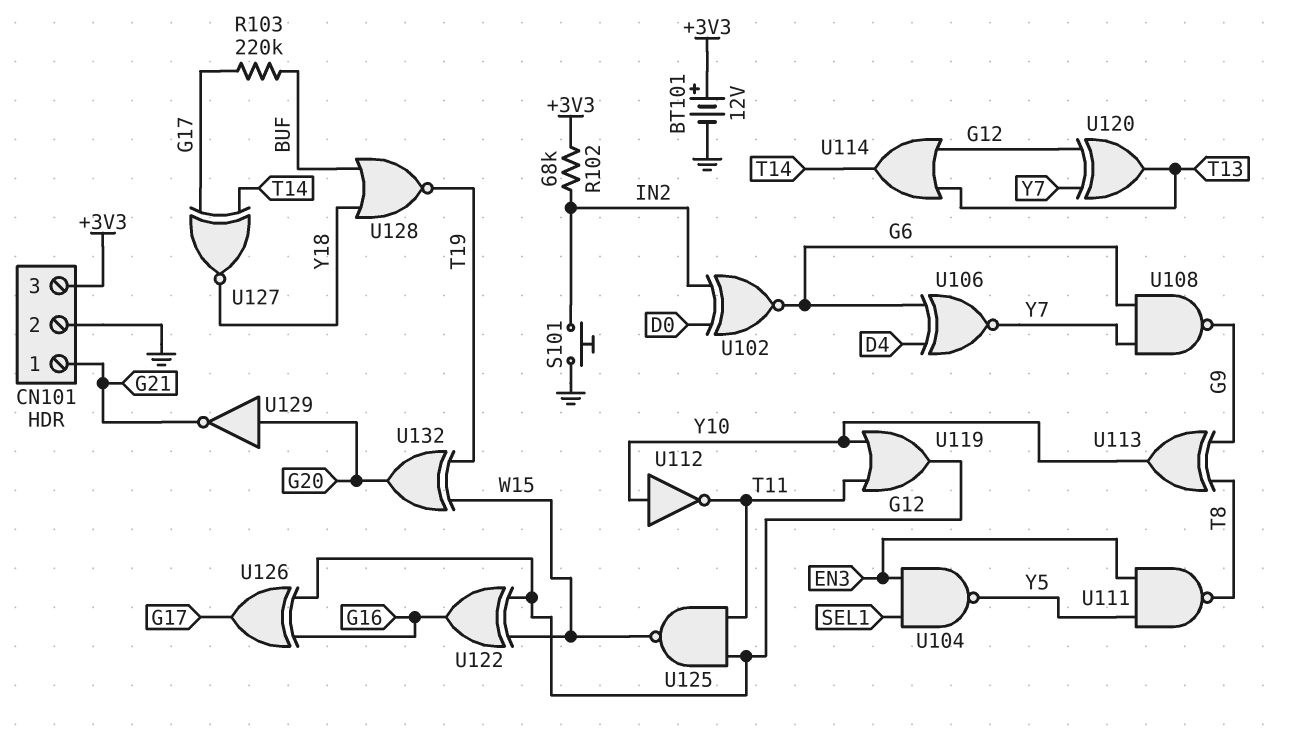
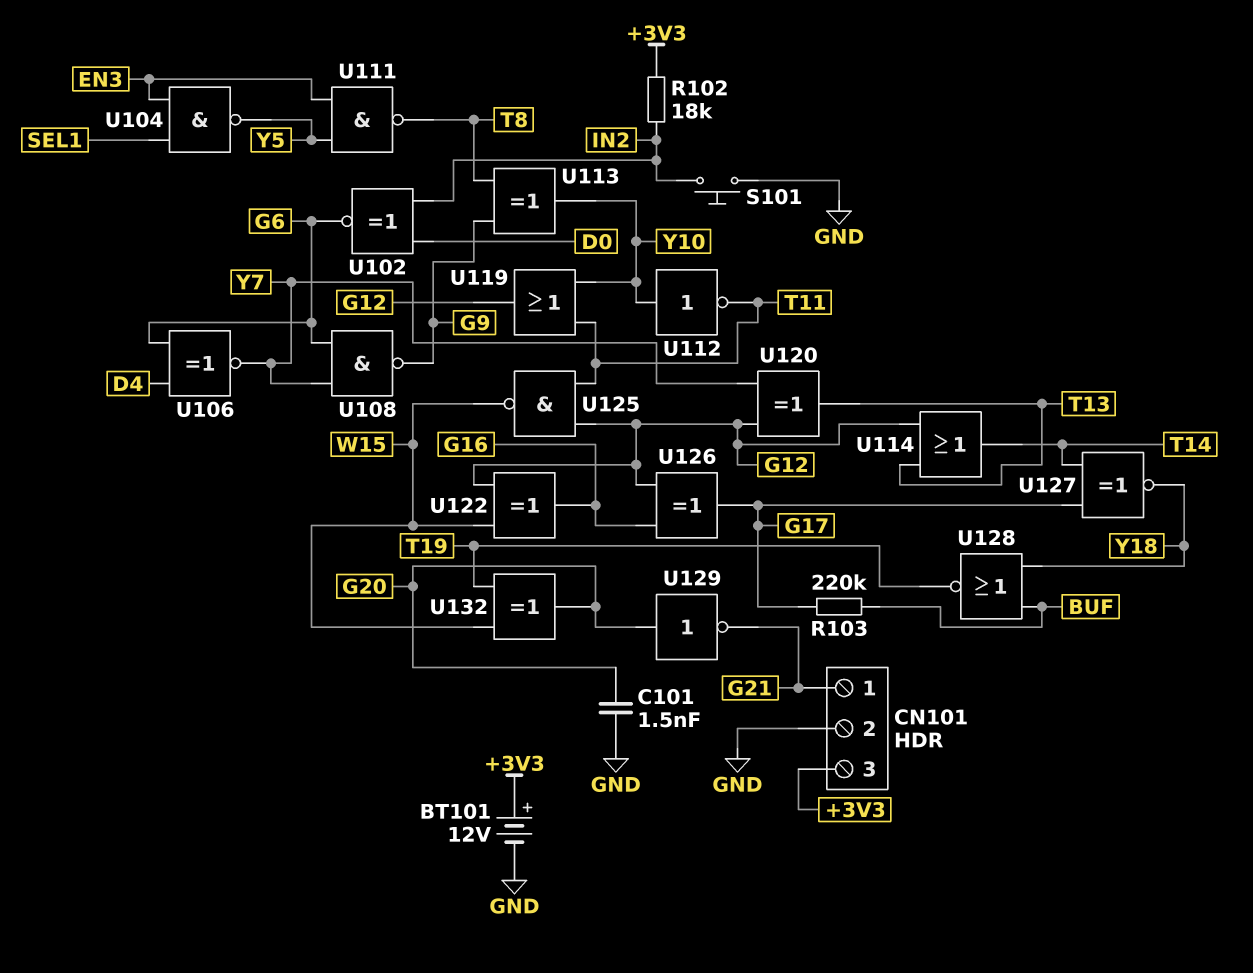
C101: none -> 1.5nF (G20, GND)
R102: 68k (+3V3, IN2) -> 18k (+3V3, IN2)

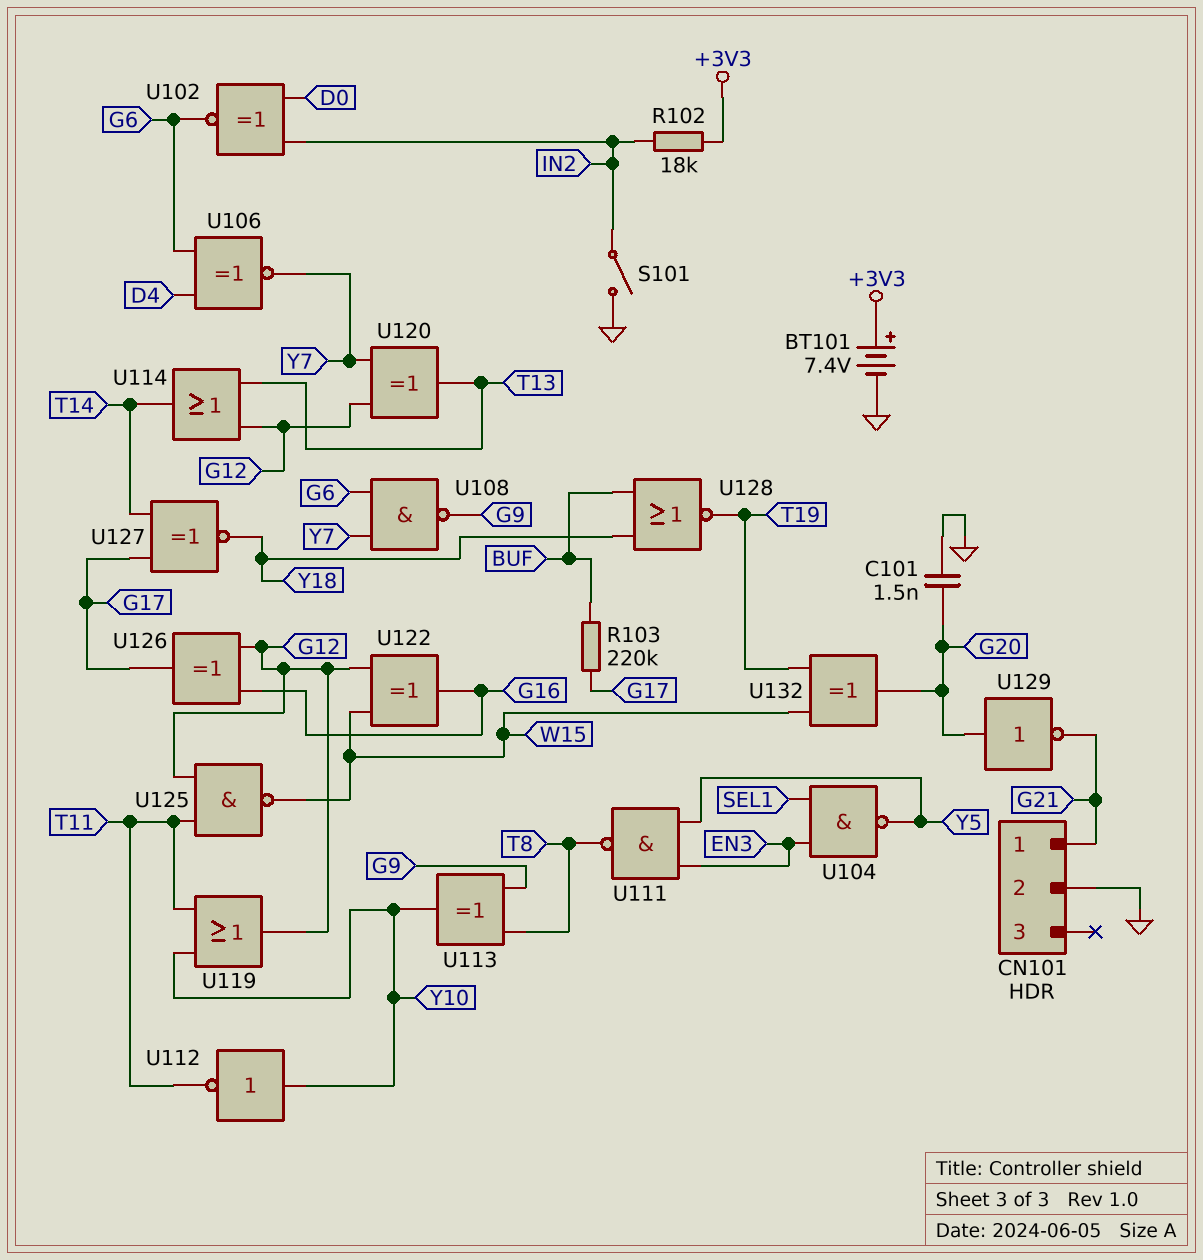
BT101: 12V (plus +3V3, minus GND) -> 7.4V (plus +3V3, minus GND)
CN101 pin 3: +3V3 -> none
S101: button (GND, IN2) -> switch (GND, IN2)

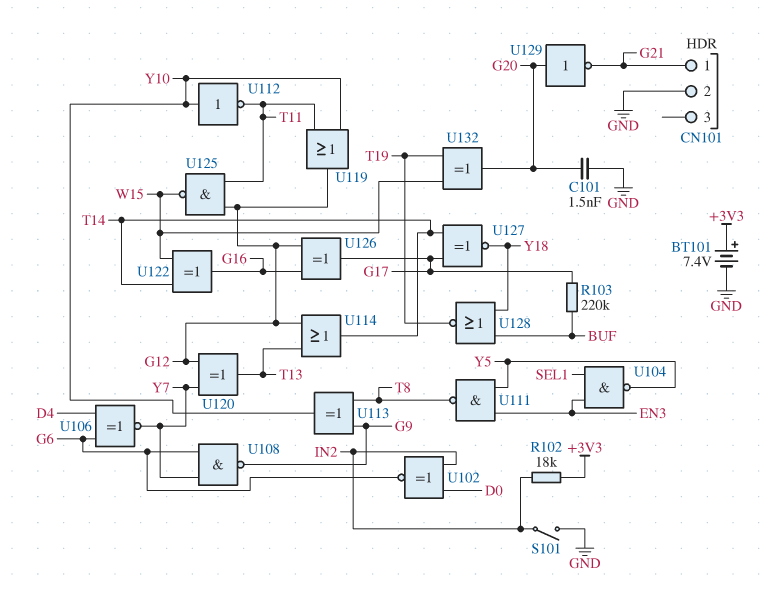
U122: XOR (in G12, in W15, out G16) -> XOR (in T14, in W15, out G16)

